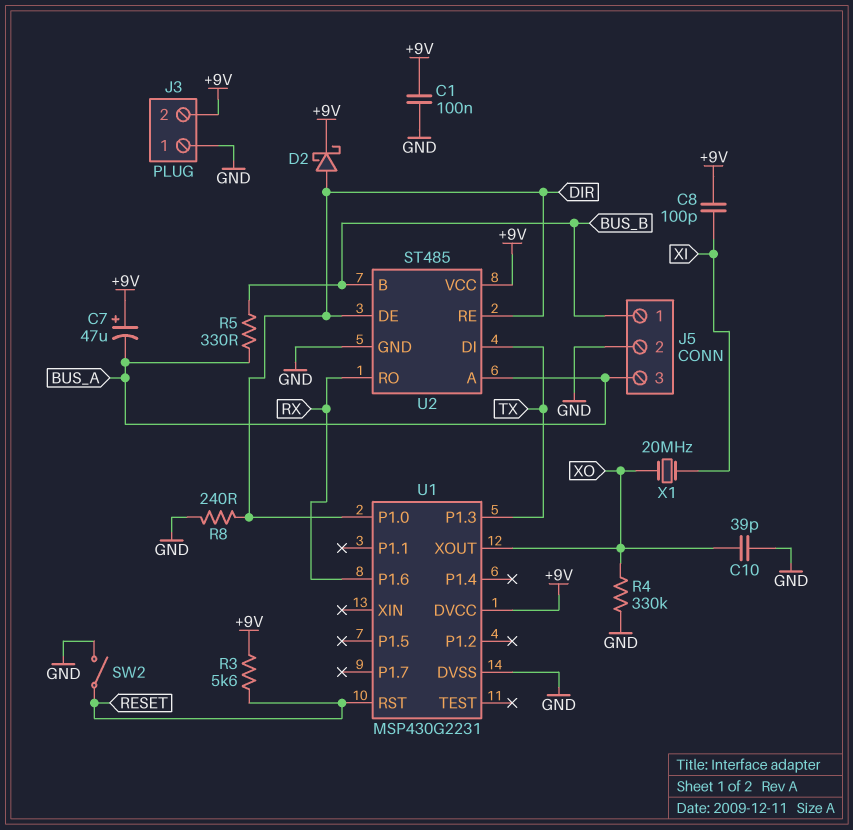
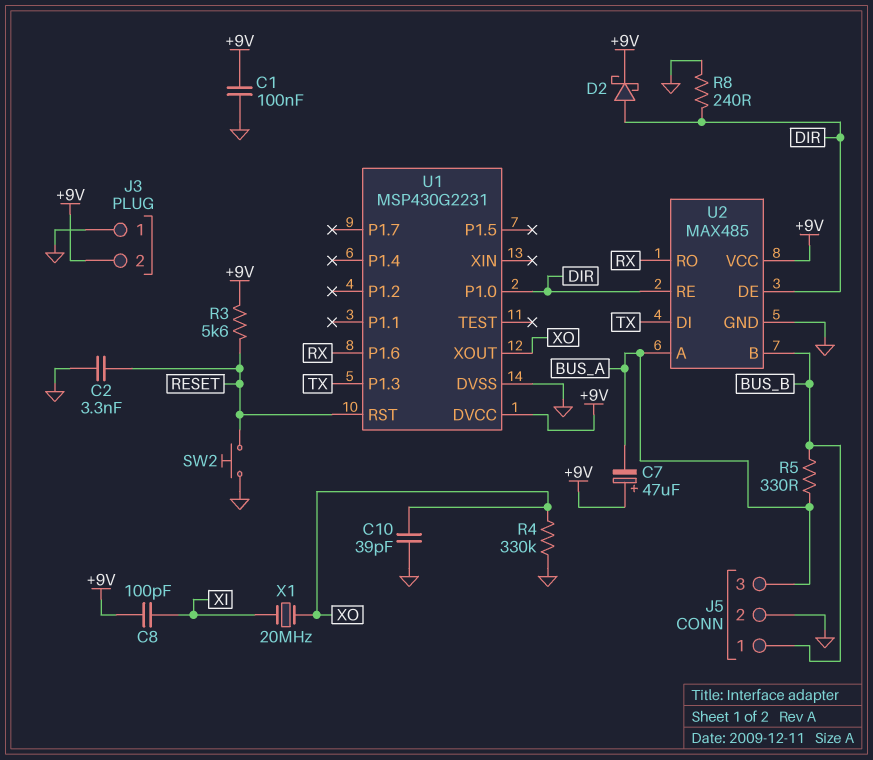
C2: none -> 3.3nF (GND, RESET)
SW2: switch (GND, RESET) -> button (GND, RESET)
U2: ST485 -> MAX485

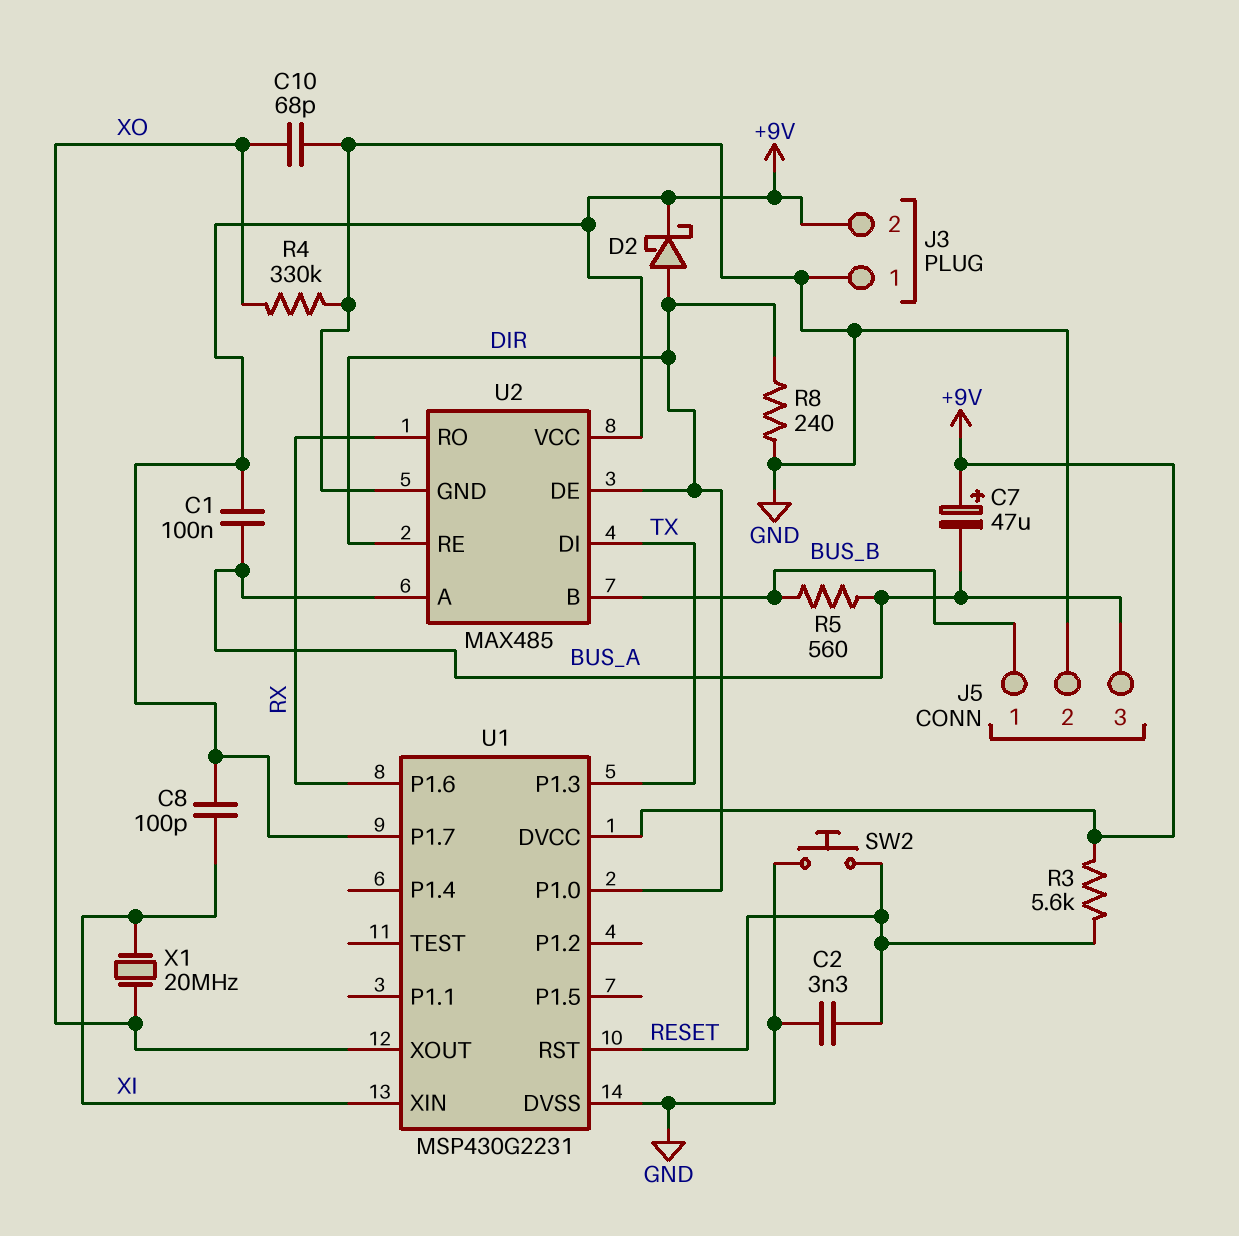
C1: 100nF (+9V, GND) -> 100nF (+9V, BUS_A)
C10: 39pF (GND, XO) -> 68pF (GND, XO)
R5: 330 (BUS_A, BUS_B) -> 560 (BUS_A, BUS_B)
U1 pin P1.7: none -> +9V
U1 pin XIN: none -> XI

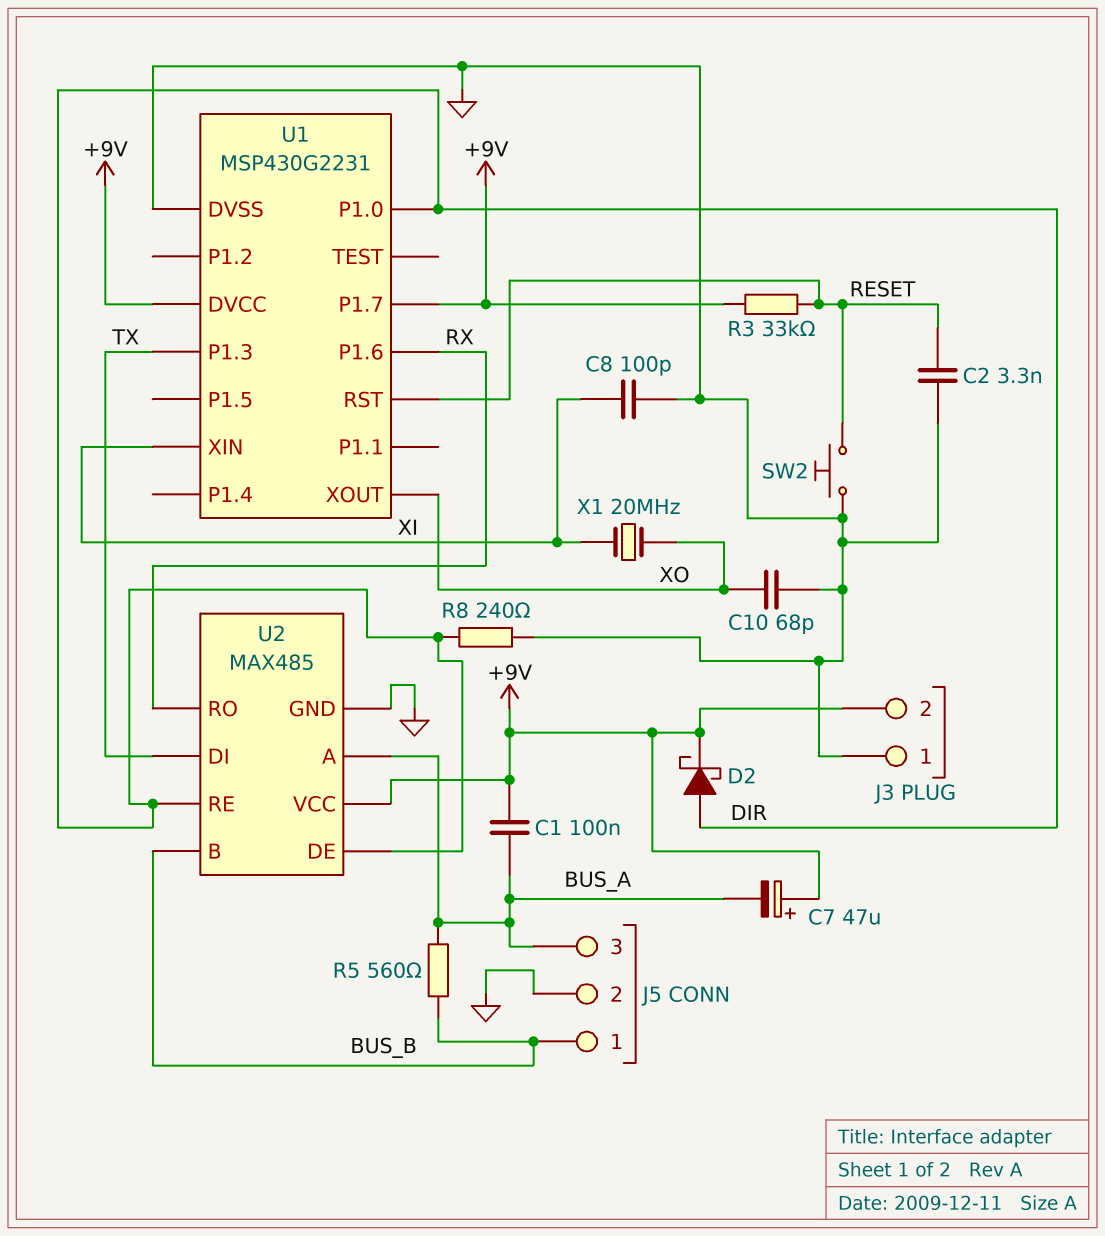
C8: 100pF (+9V, XI) -> 100pF (GND, XI)
R3: 5.6k (+9V, RESET) -> 33k (+9V, RESET)
R4: 330k (GND, XO) -> none

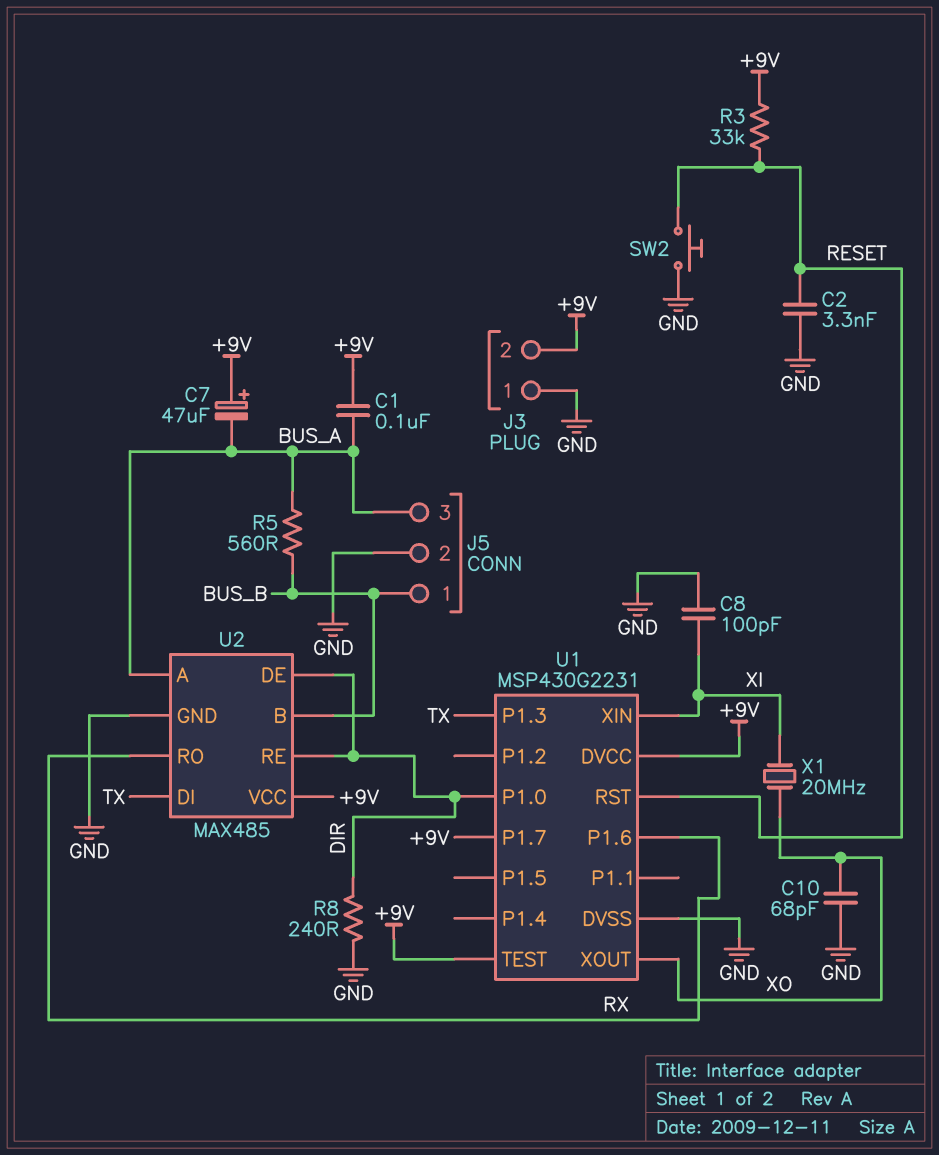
D2: schottky (A DIR, K +9V) -> none
U1 pin TEST: none -> +9V

